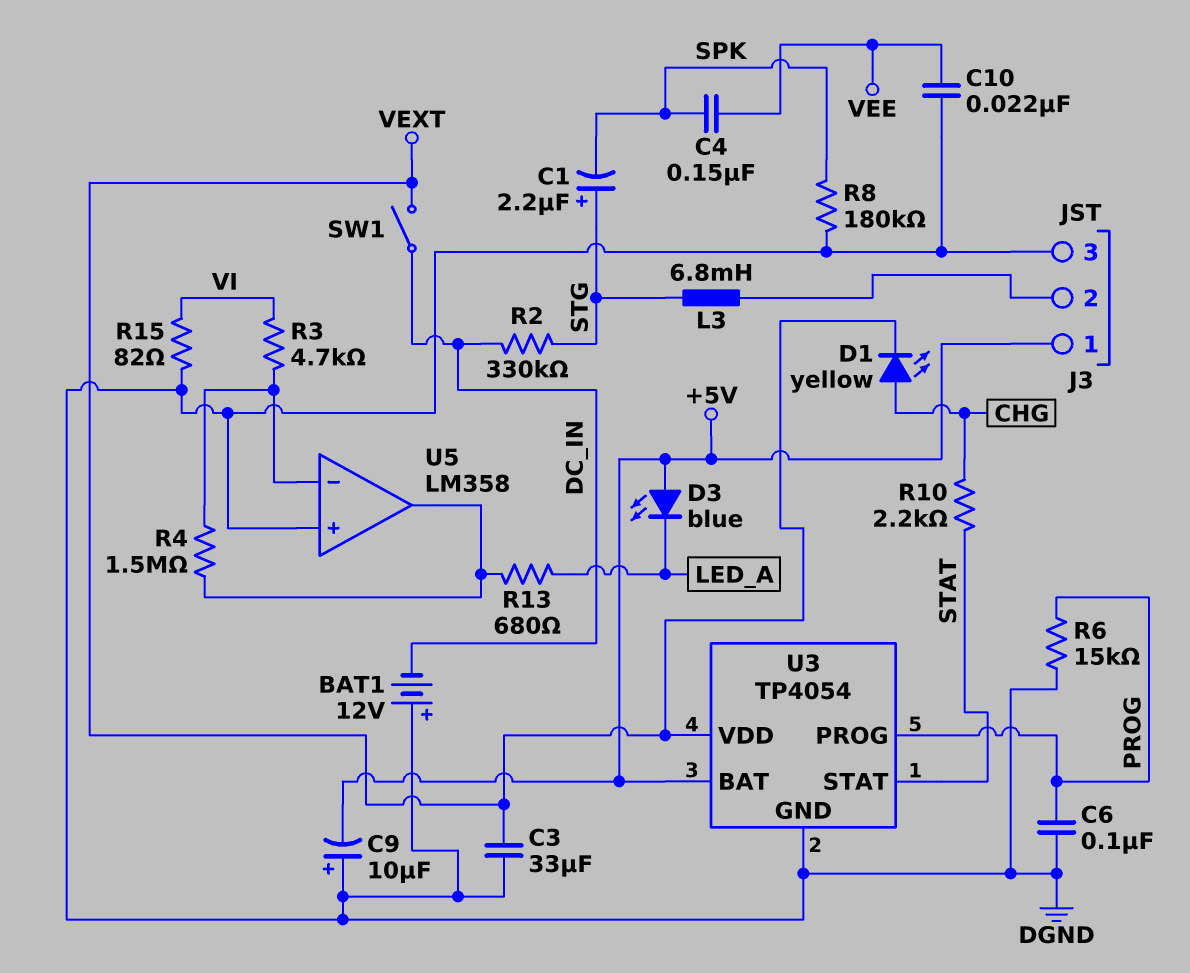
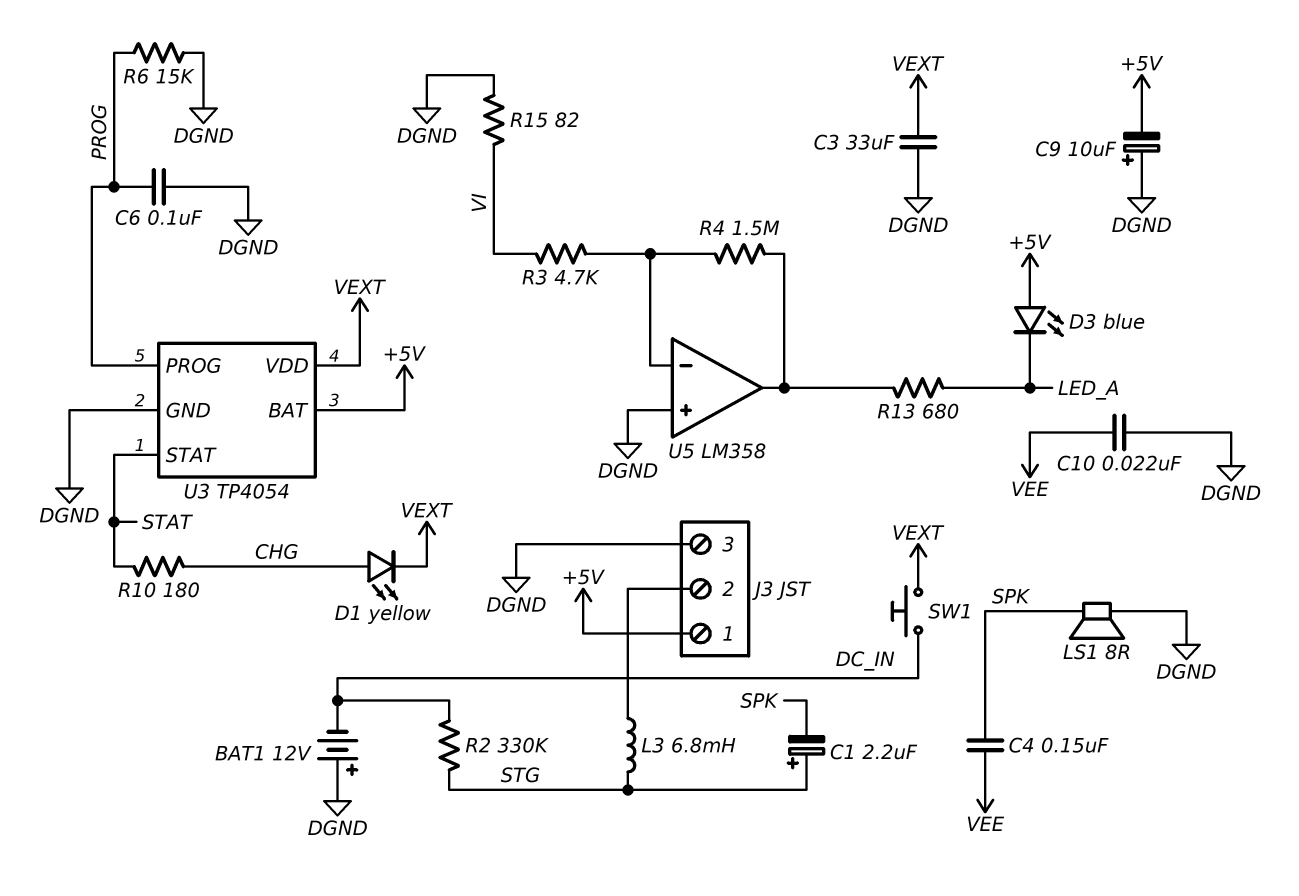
LS1: none -> speaker 8R (DGND, SPK)
R8: 180k (DGND, SPK) -> none
R10: 2.2k (CHG, STAT) -> 180 (CHG, STAT)
SW1: switch (DC_IN, VEXT) -> button (DC_IN, VEXT)

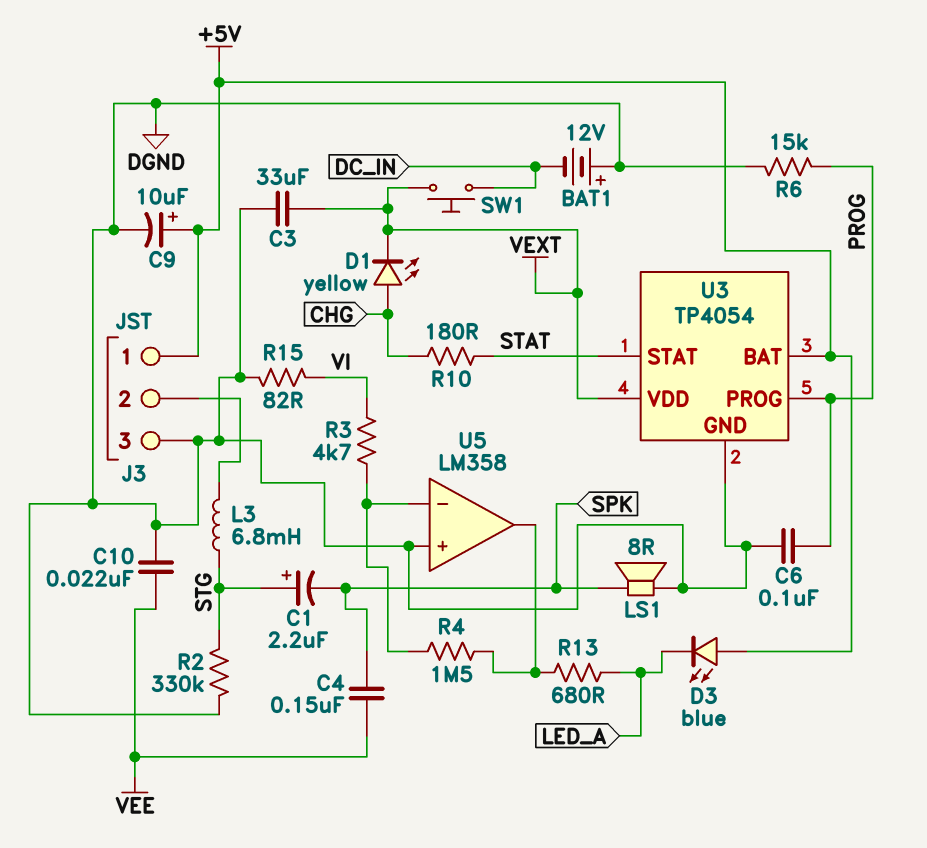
C9: 10uF (plus DGND, minus +5V) -> 10uF (plus +5V, minus DGND)
R2: 330k (DC_IN, STG) -> 330k (DGND, STG)

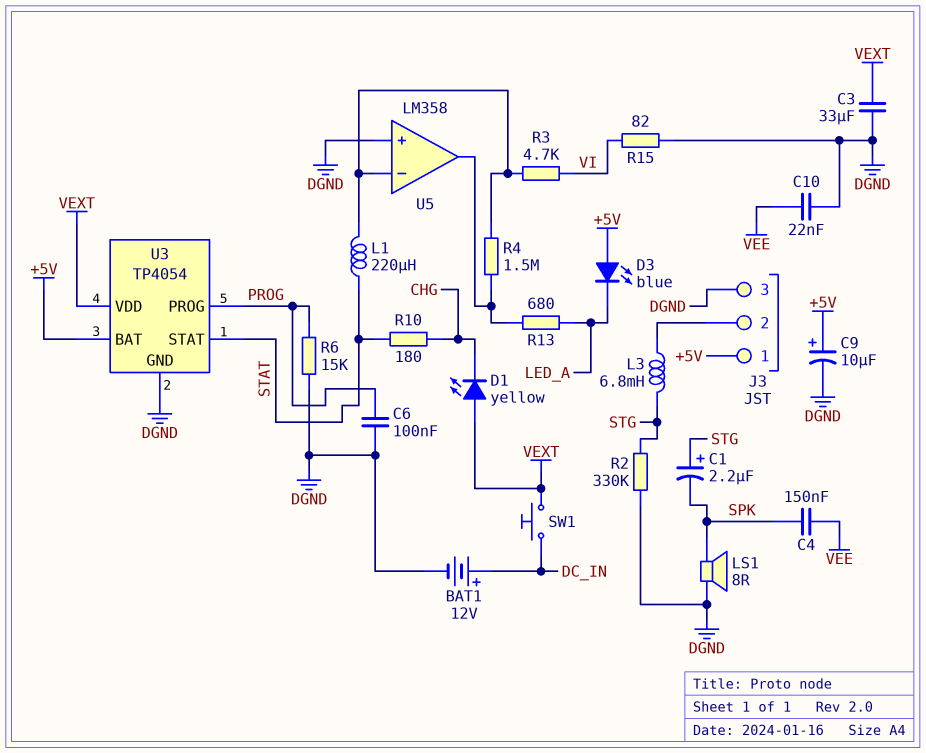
BAT1: 12V (plus DGND, minus DC_IN) -> 12V (plus DC_IN, minus DGND)
D1: LED yellow (A CHG, K VEXT) -> LED yellow (A VEXT, K CHG)
L1: none -> 220uH (STAT, U5/in-)

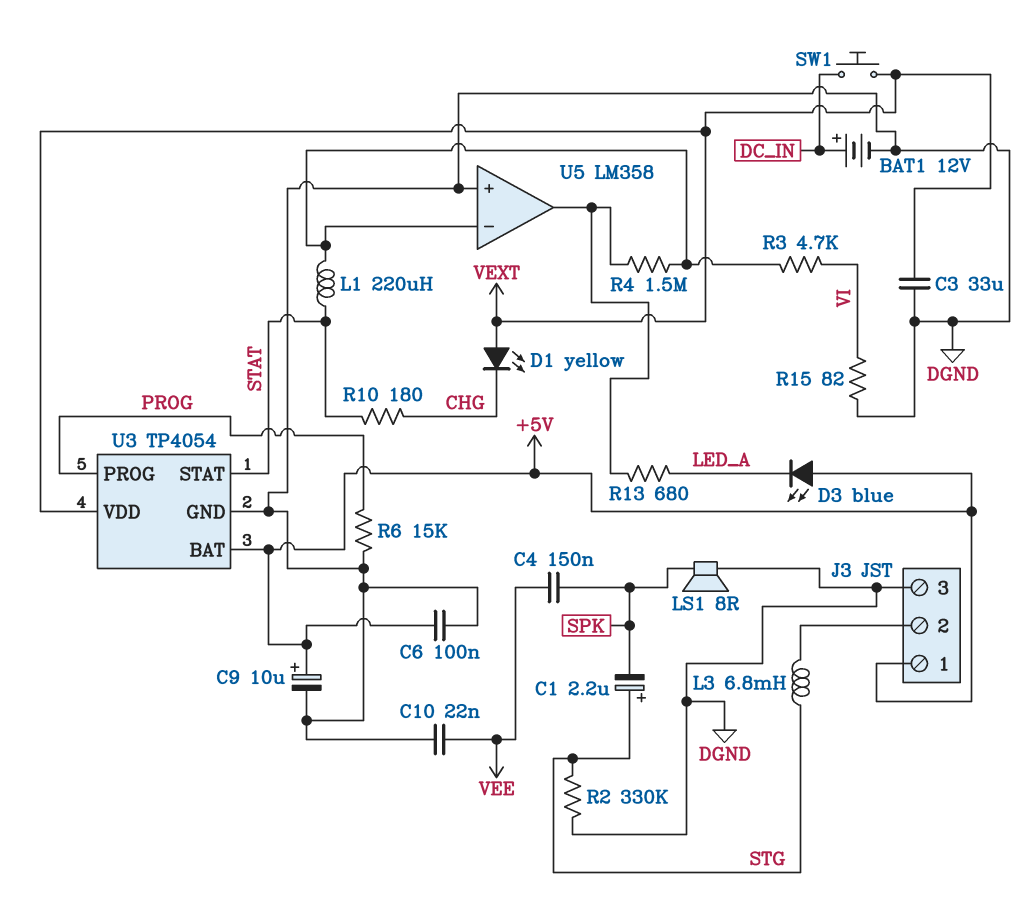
C6: 100nF (DGND, PROG) -> 100nF (+5V, DGND)

